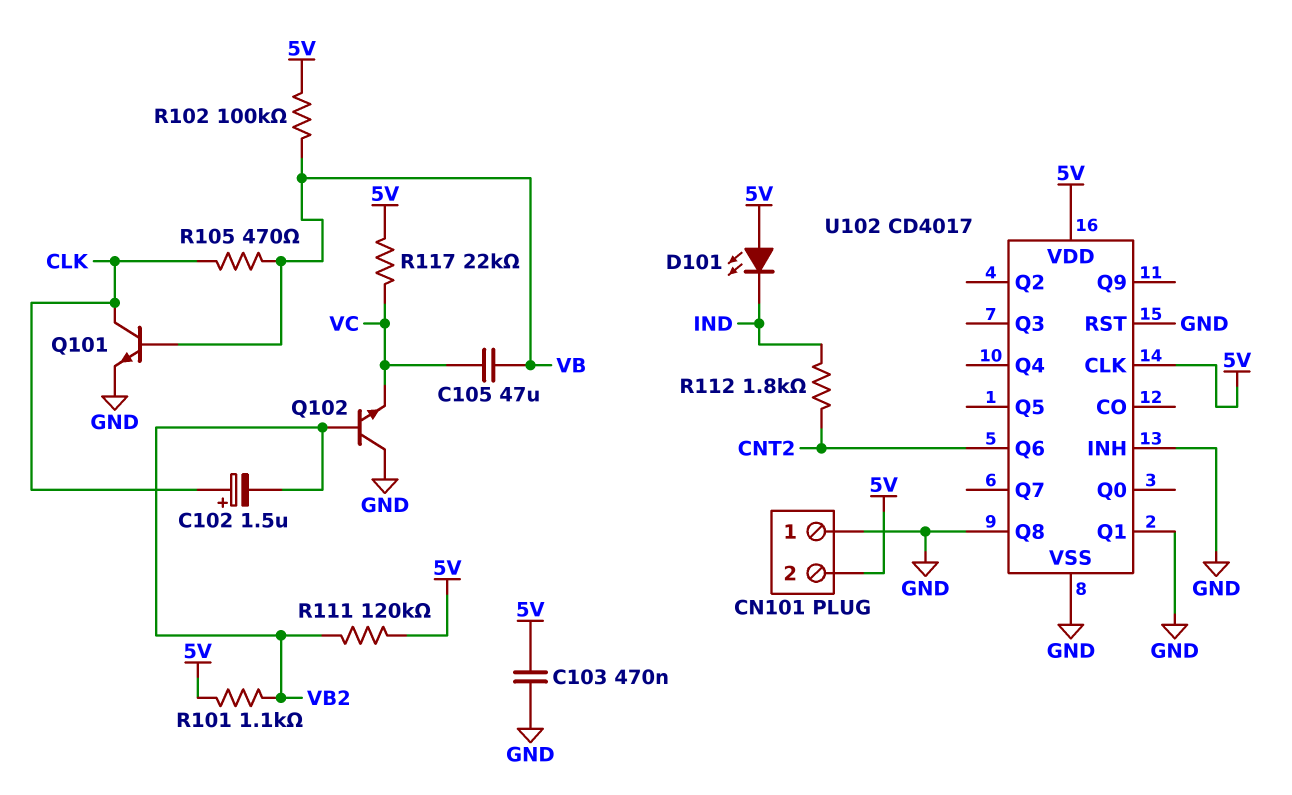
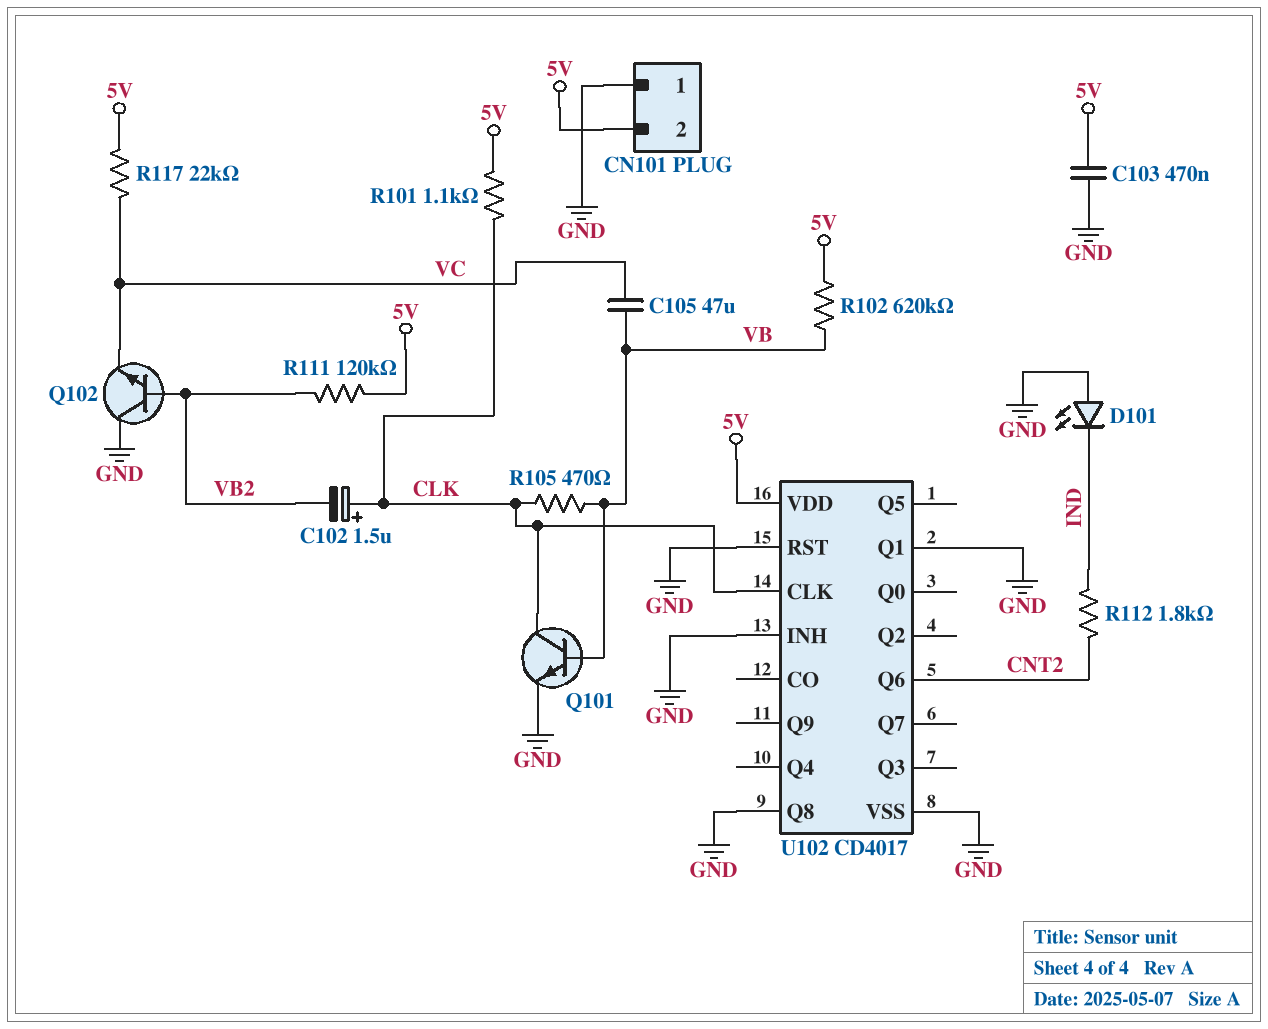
D101: LED (A 5V, K IND) -> LED (A GND, K IND)
R101: 1.1k (5V, VB2) -> 1.1k (5V, CLK)
R102: 100k (5V, VB) -> 620k (5V, VB)
U102 pin CLK: 5V -> CLK

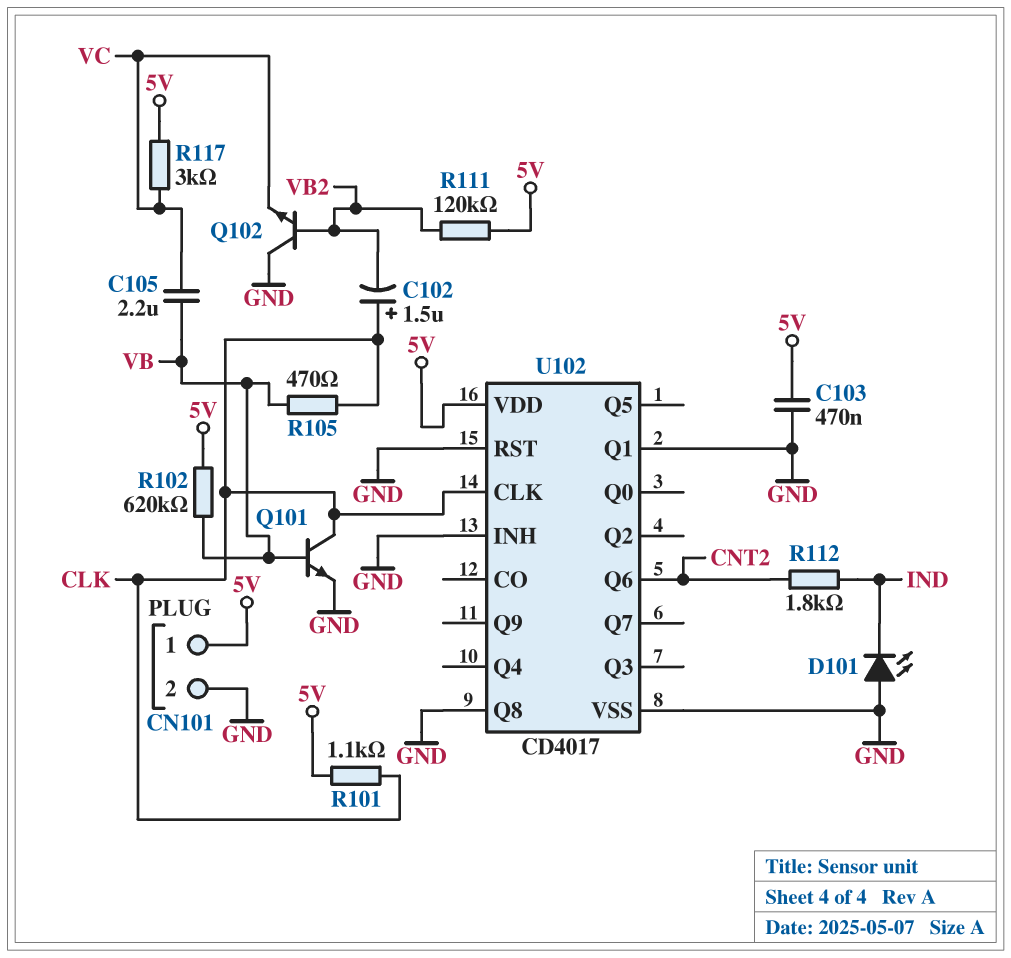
C105: 47uF (VB, VC) -> 2.2uF (VB, VC)
CN101 pin 1: GND -> 5V
CN101 pin 2: 5V -> GND
R117: 22k (5V, VC) -> 3k (5V, VC)

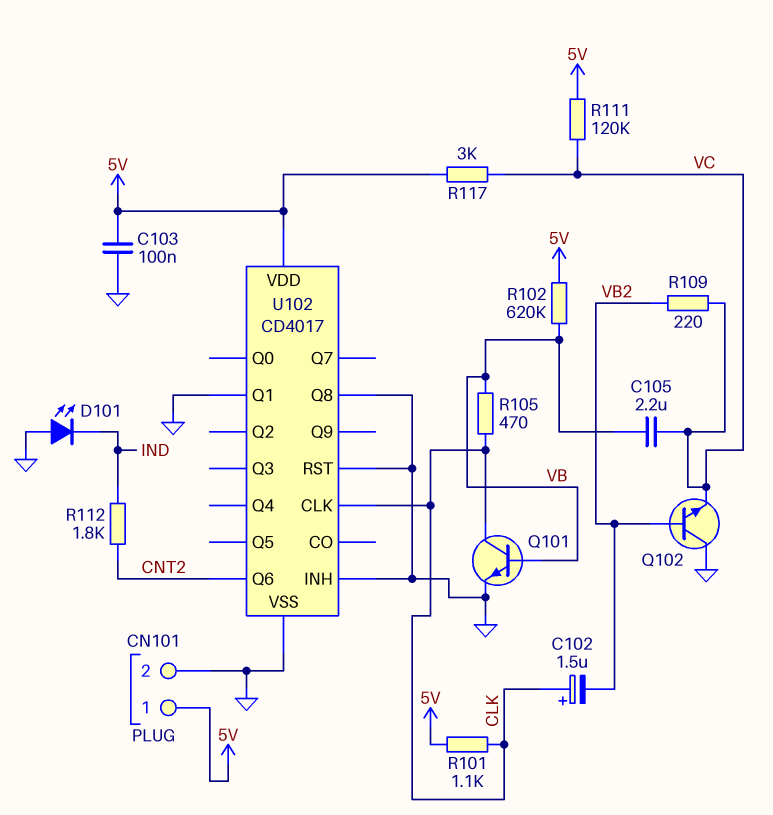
C103: 470nF (5V, GND) -> 100nF (5V, GND)
R109: none -> 220 (VB2, VC)
R111: 120k (5V, VB2) -> 120k (5V, VC)

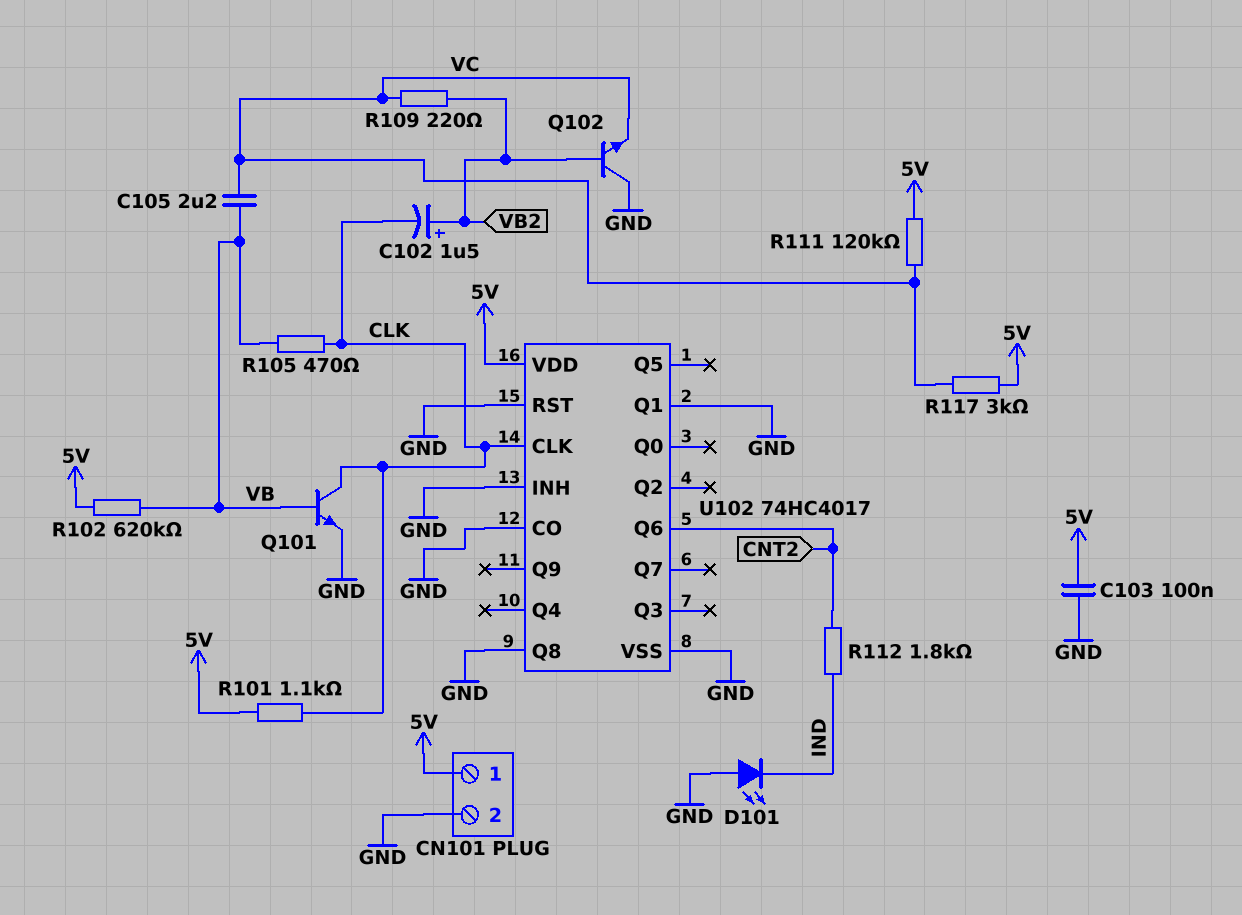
C102: 1.5uF (plus CLK, minus VB2) -> 1.5uF (plus VB2, minus CLK)
U102: CD4017 -> 74HC4017
U102 pin CO: none -> GND

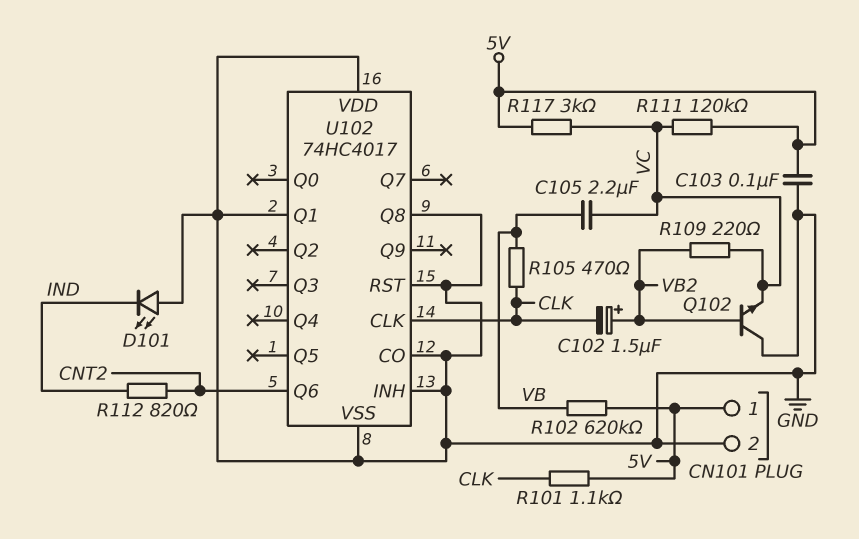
Q101: NPN (B VB, C CLK, E GND) -> none
R112: 1.8k (CNT2, IND) -> 820 (CNT2, IND)
U102 pin VDD: 5V -> GND

